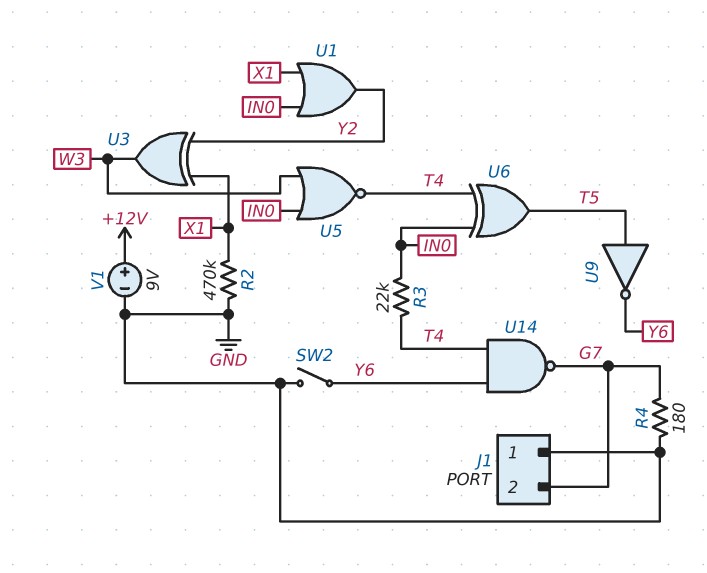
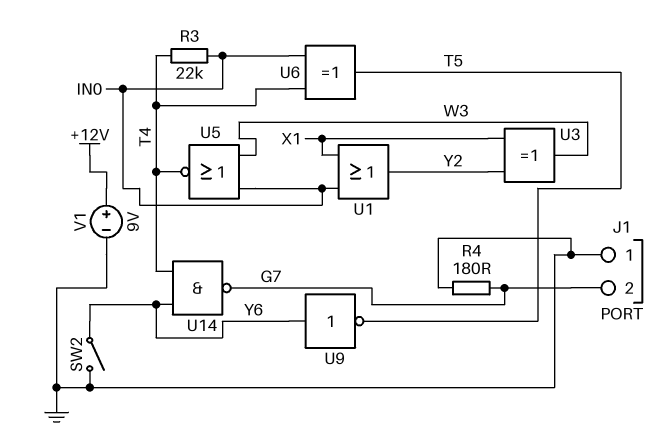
R2: 470k (GND, X1) -> none
U9: NOT (in T5, out Y6) -> NOT (in Y6, out T5)

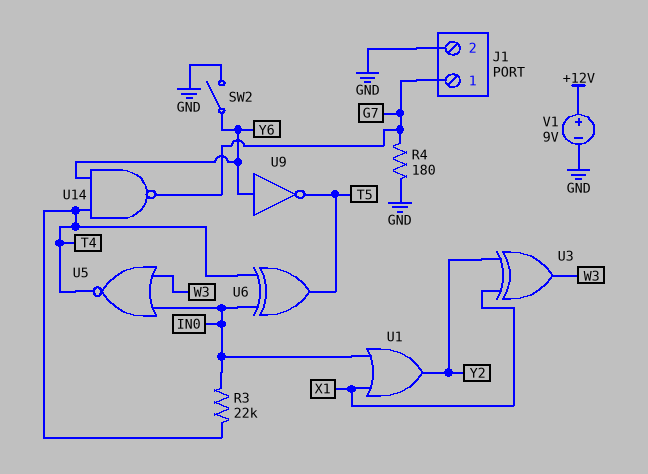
J1 pin 1: GND -> G7
J1 pin 2: G7 -> GND

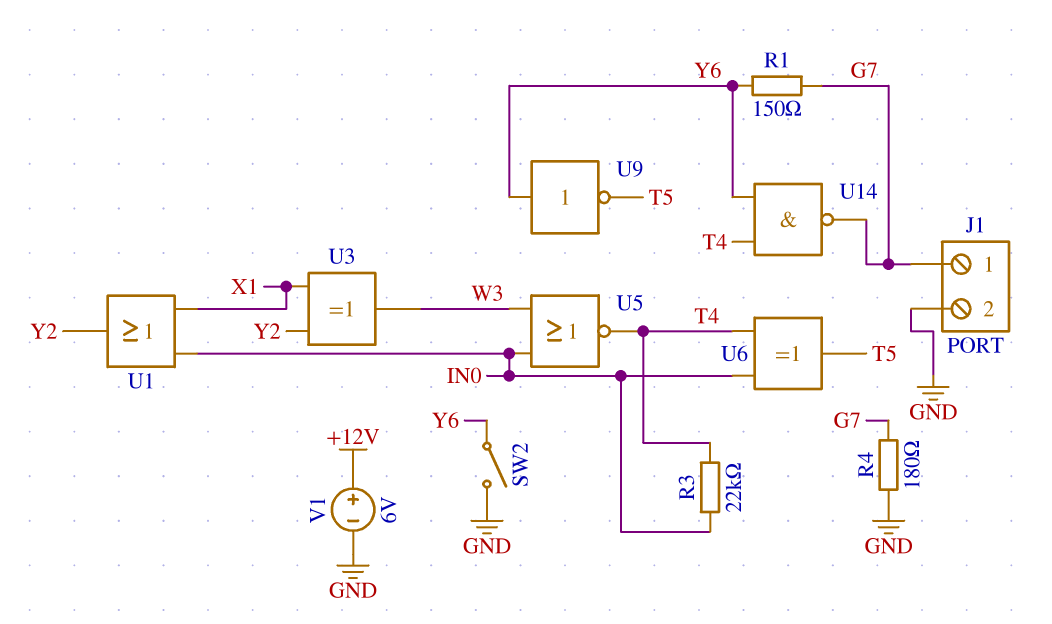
R1: none -> 150 (G7, Y6)
V1: 9V (plus +12V, minus GND) -> 6V (plus +12V, minus GND)

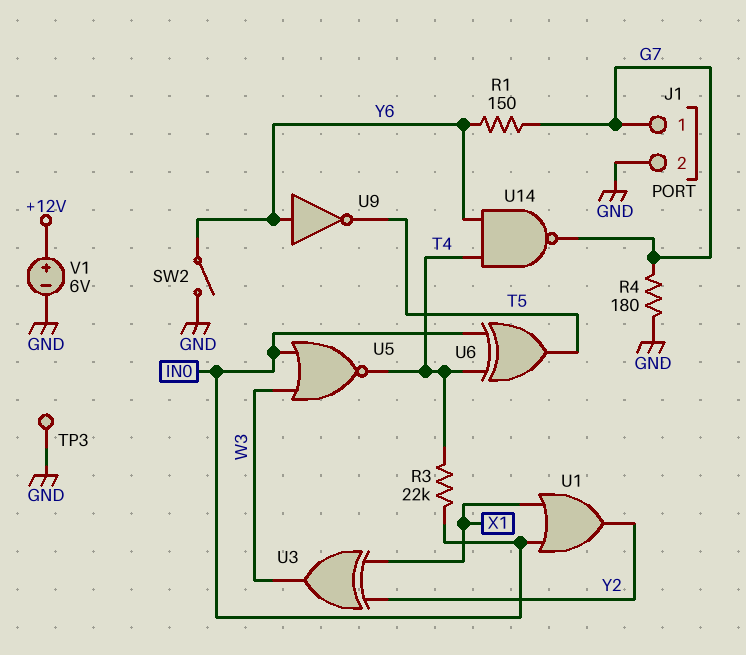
TP3: none -> test point (GND)

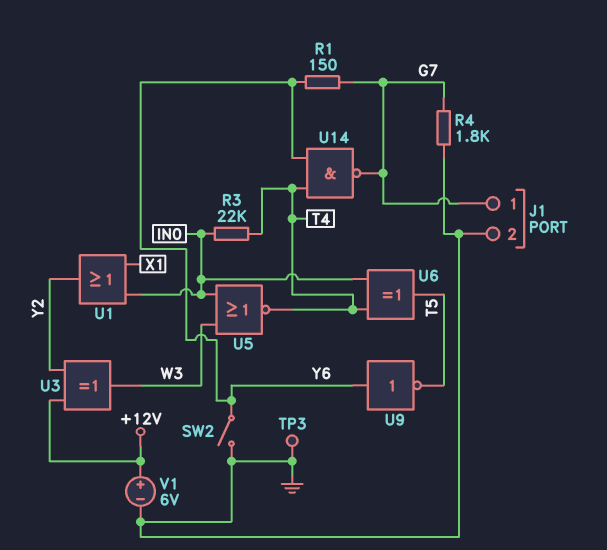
R4: 180 (G7, GND) -> 1.8k (G7, GND)
U3: XOR (in X1, in Y2, out W3) -> XOR (in +12V, in Y2, out W3)

